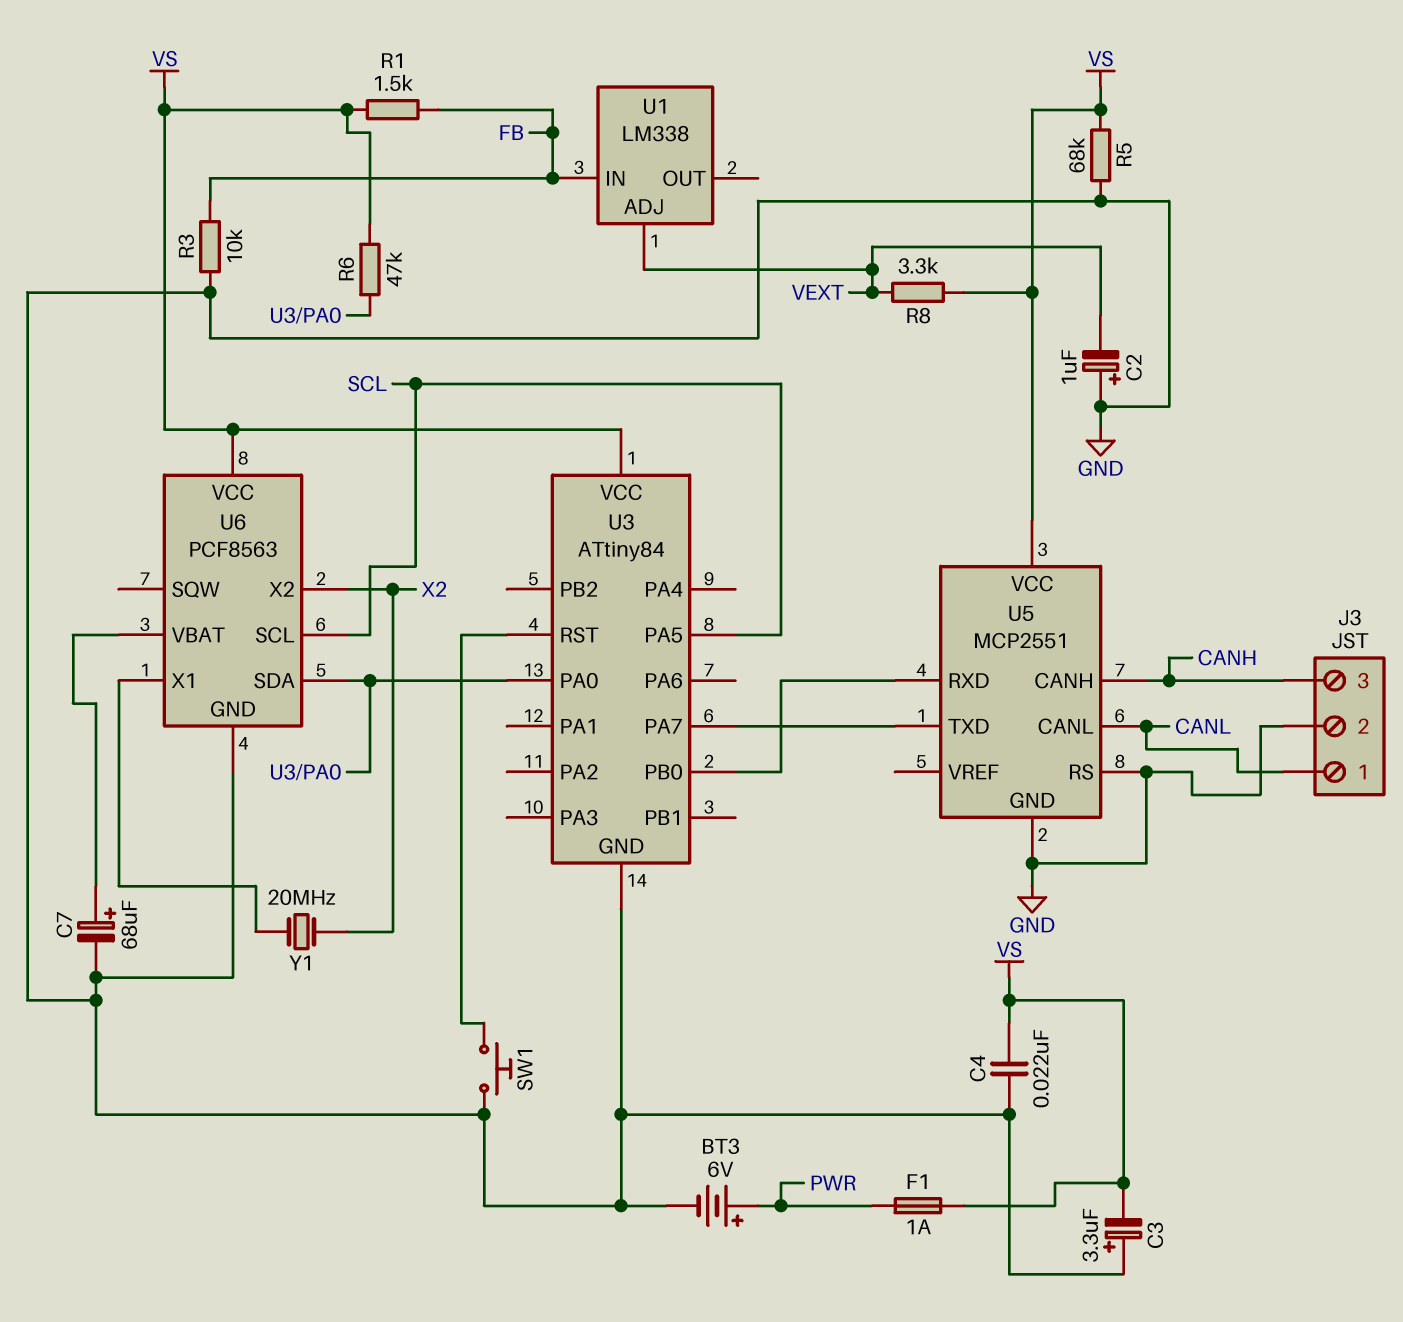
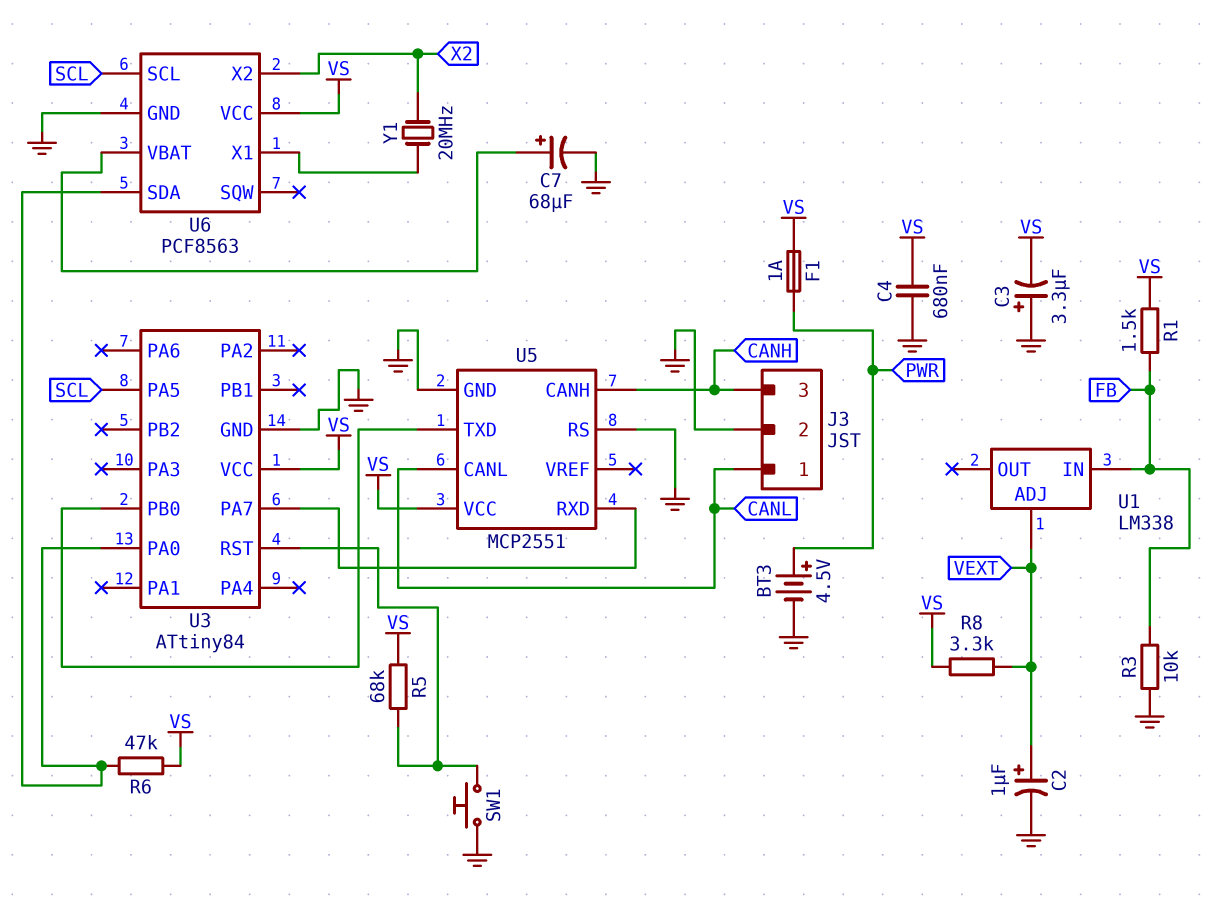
BT3: 6V (plus PWR, minus GND) -> 4.5V (plus PWR, minus GND)
C2: 1uF (plus GND, minus VEXT) -> 1uF (plus VEXT, minus GND)
C4: 22nF (GND, VS) -> 680nF (GND, VS)
R5: 68k (GND, VS) -> 68k (U3/RST, VS)
U5 pin RXD: U3/PB0 -> U3/PA7
U5 pin TXD: U3/PA7 -> U3/PB0

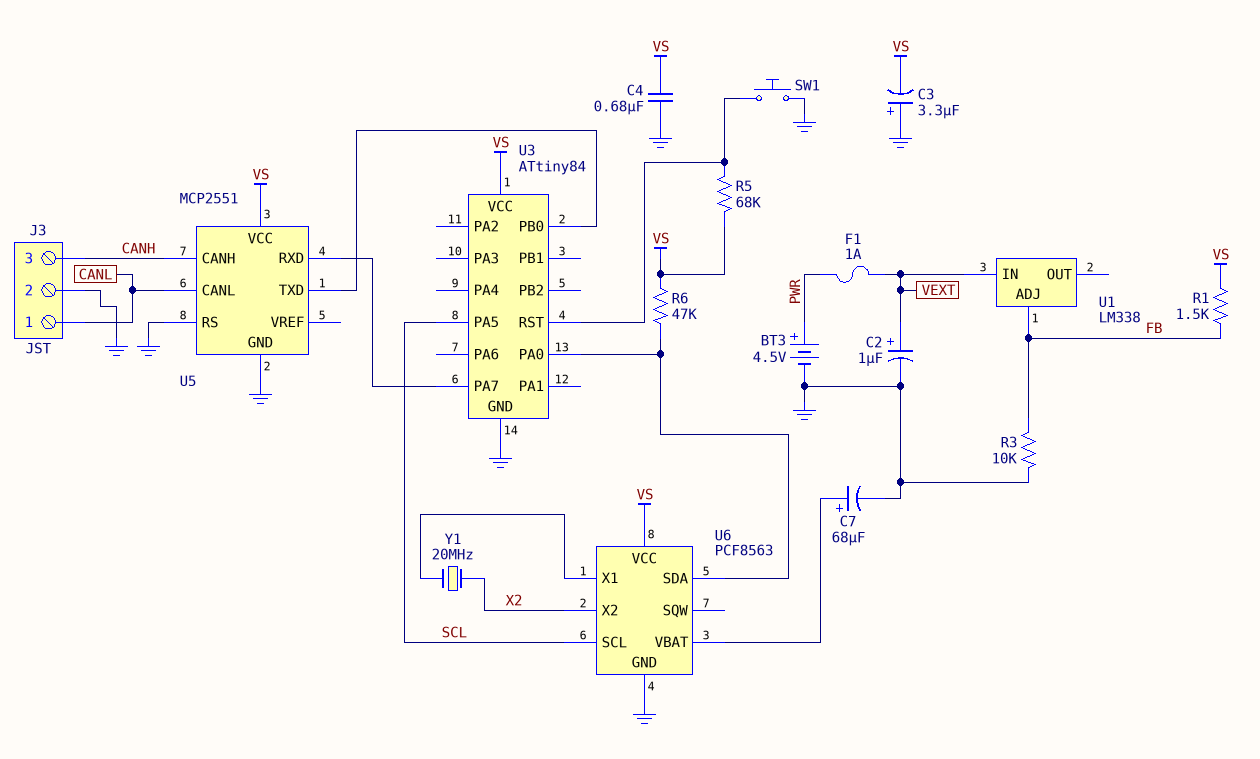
F1: 1A (PWR, VS) -> 1A (PWR, VEXT)
R8: 3.3k (VEXT, VS) -> none
U1 pin ADJ: VEXT -> FB
U1 pin IN: FB -> VEXT

